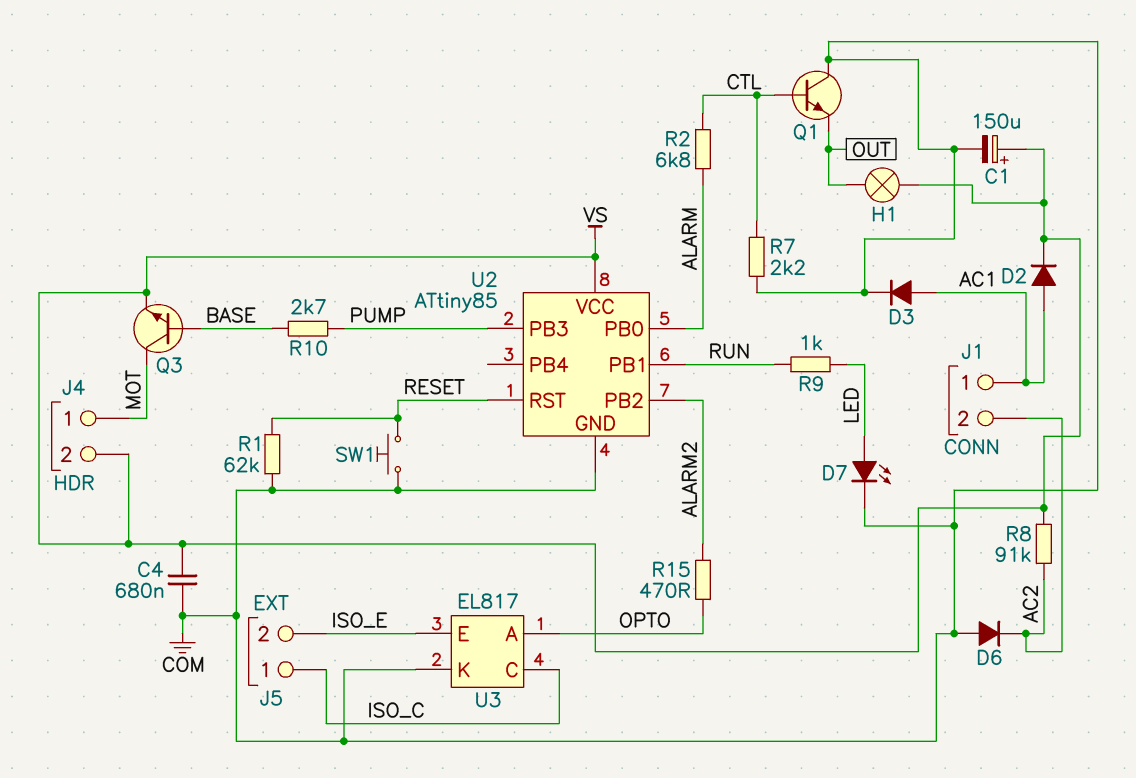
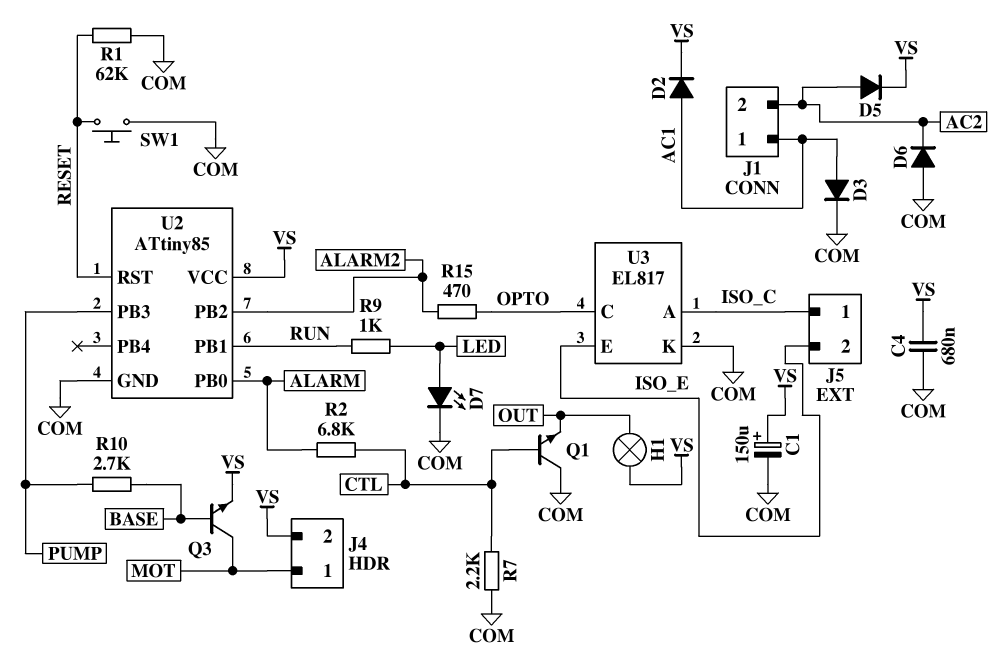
D5: none -> diode (A AC2, K VS)
R8: 91k (AC2, VS) -> none
U3 pin A: OPTO -> ISO_C
U3 pin C: ISO_C -> OPTO

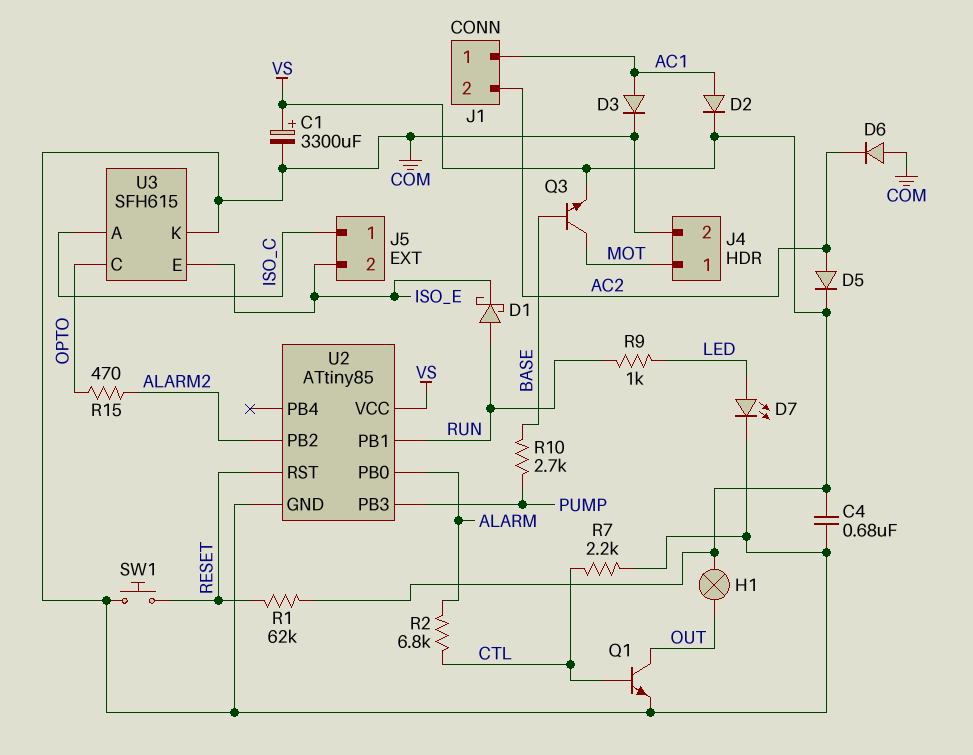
C1: 150uF (plus VS, minus COM) -> 3300uF (plus VS, minus COM)
D1: none -> schottky (A RUN, K ISO_E)
J4 pin 2: VS -> COM
Q1: NPN (B CTL, C COM, E OUT) -> NPN (B CTL, C OUT, E COM)
R1: 62k (COM, RESET) -> 62k (RESET, VS)
U3: EL817 -> SFH615

